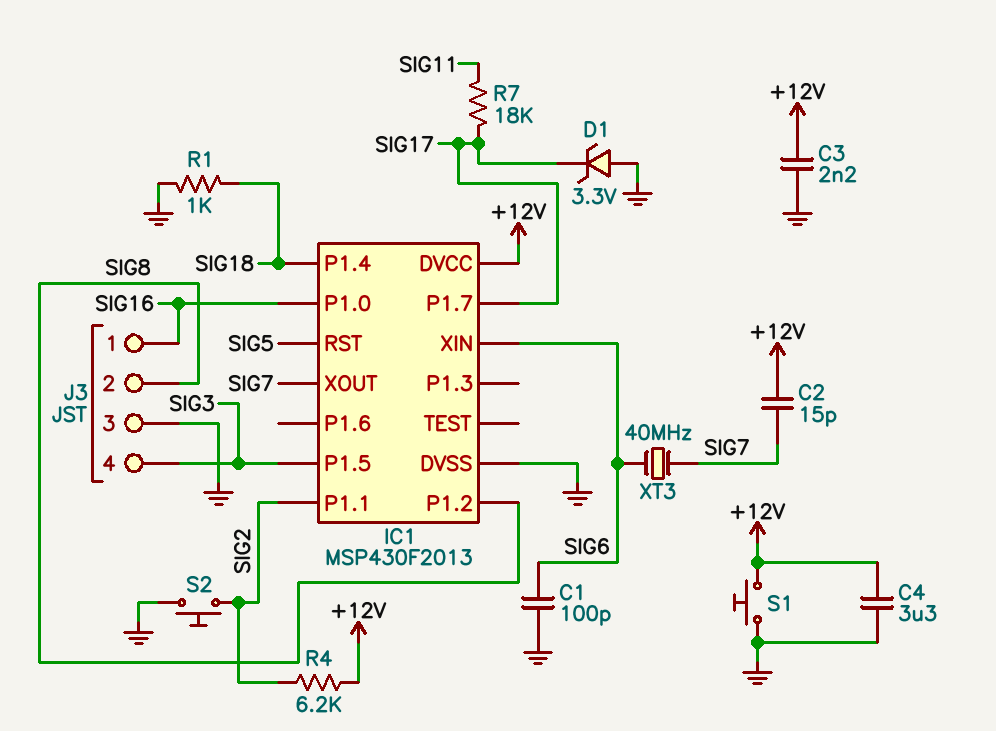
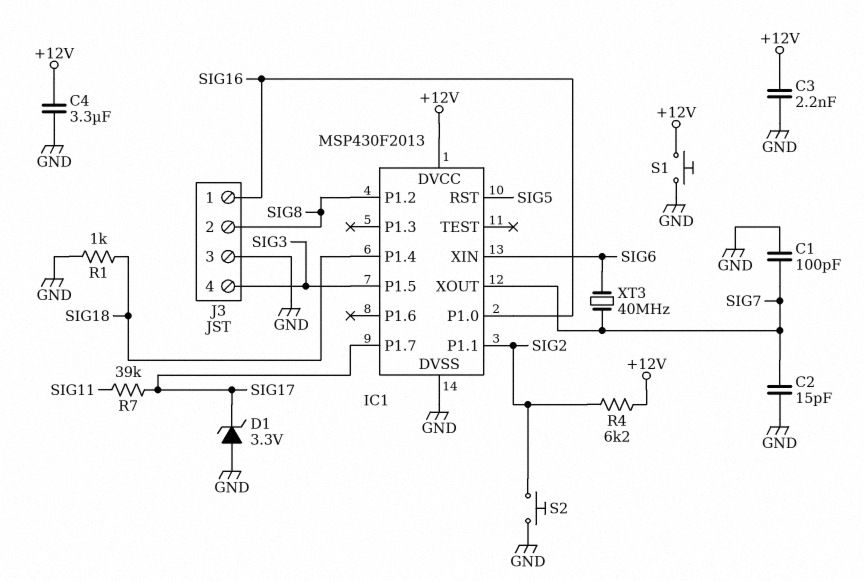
C1: 100pF (GND, SIG6) -> 100pF (GND, SIG7)
C2: 15pF (+12V, SIG7) -> 15pF (GND, SIG7)
R7: 18k (SIG11, SIG17) -> 39k (SIG11, SIG17)

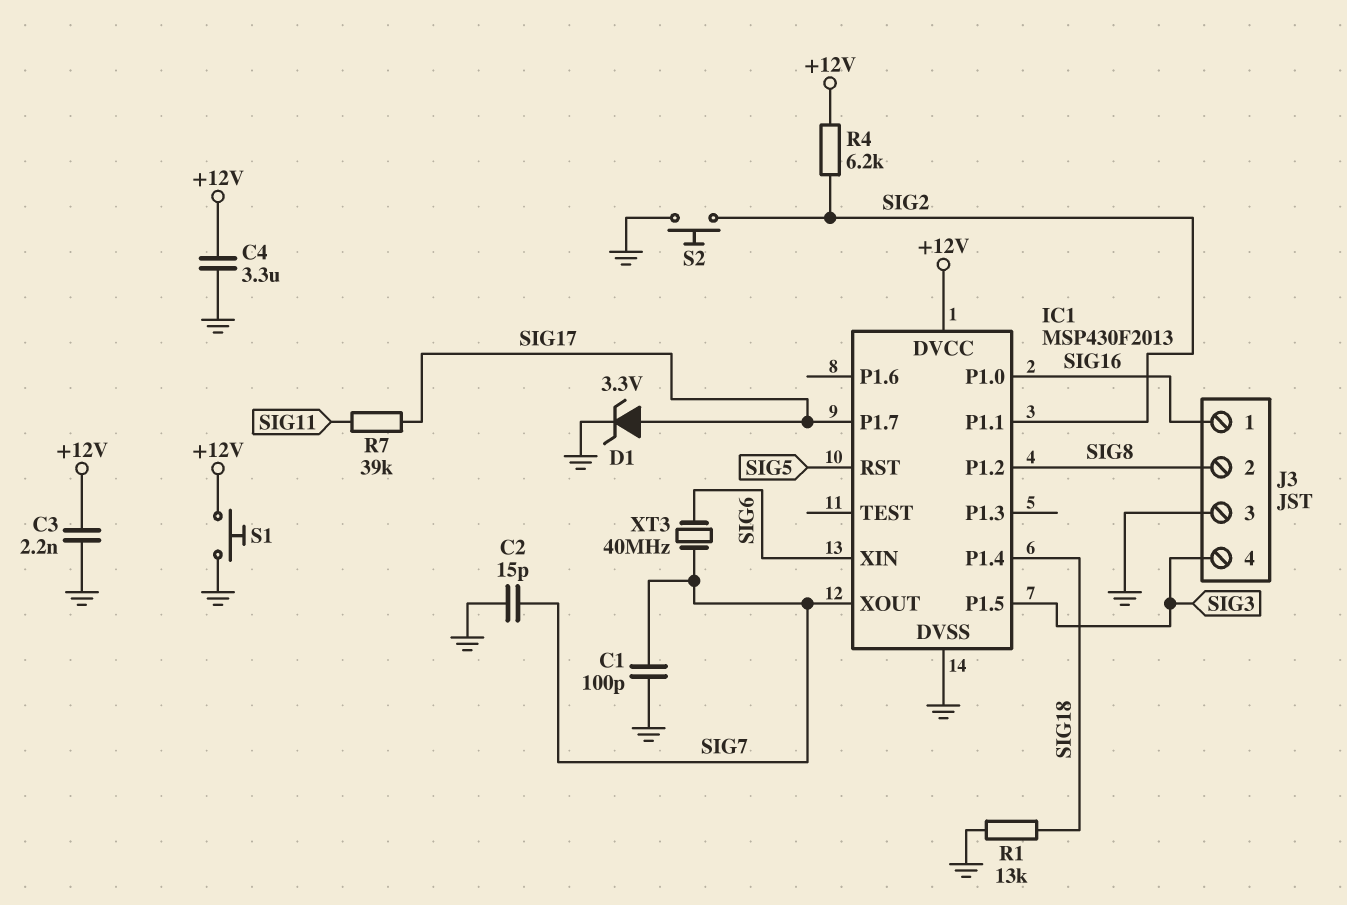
D1: zener 3.3V (A GND, K SIG17) -> zener 3.3V (A SIG17, K GND)
R1: 1k (GND, SIG18) -> 13k (GND, SIG18)

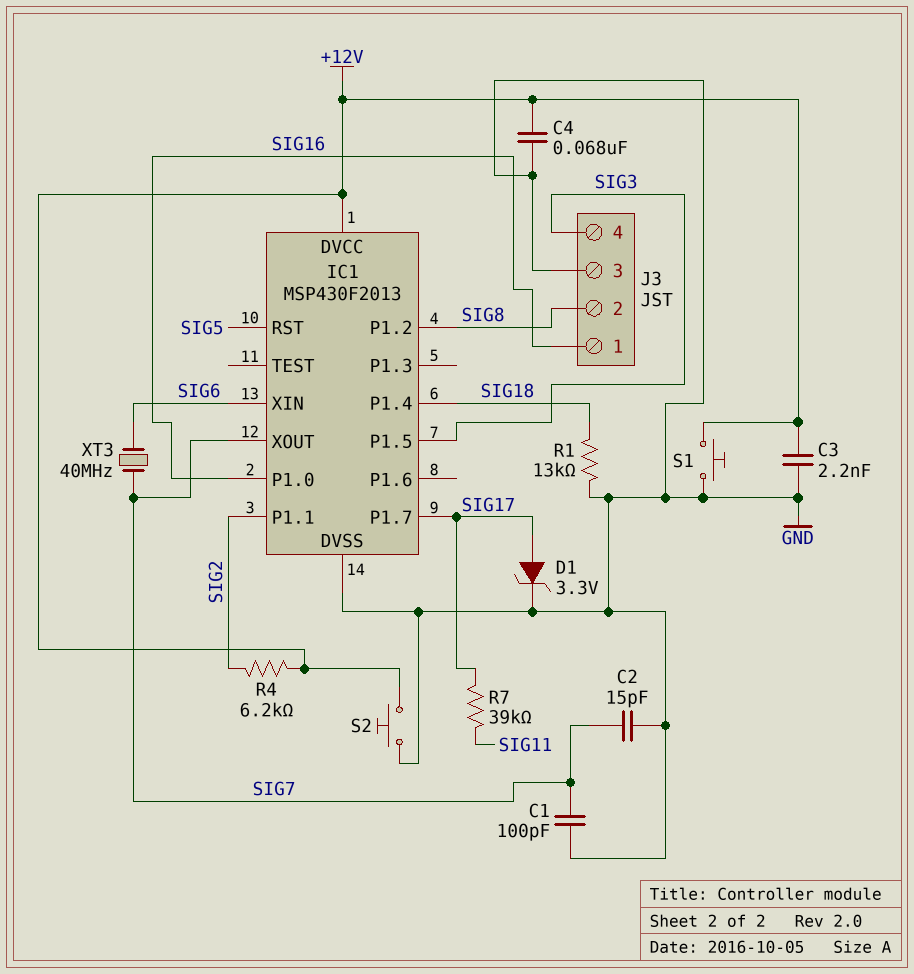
C4: 3.3uF (+12V, GND) -> 68nF (+12V, GND)
S2: button (GND, SIG2) -> button (+12V, GND)

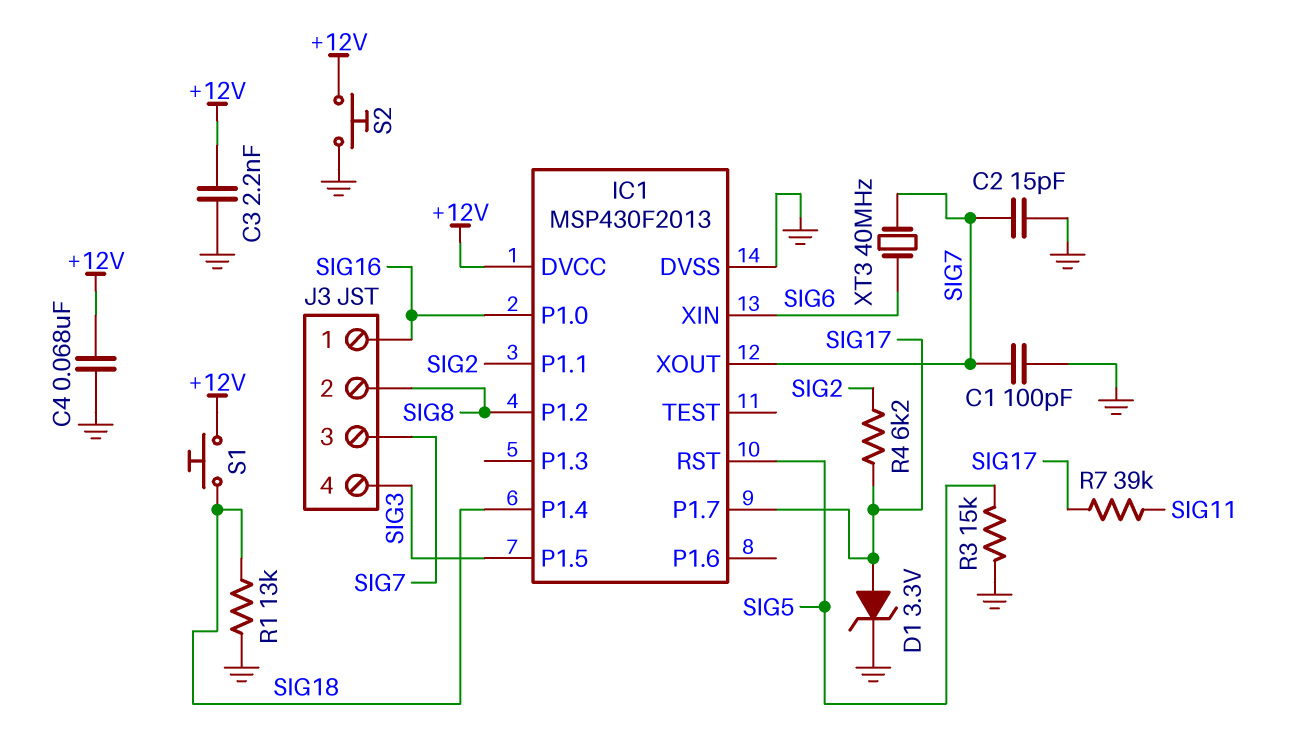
J3 pin 3: GND -> SIG7
R3: none -> 15k (GND, SIG5)
R4: 6.2k (+12V, SIG2) -> 6.2k (SIG2, SIG17)
S1: button (+12V, GND) -> button (+12V, SIG18)

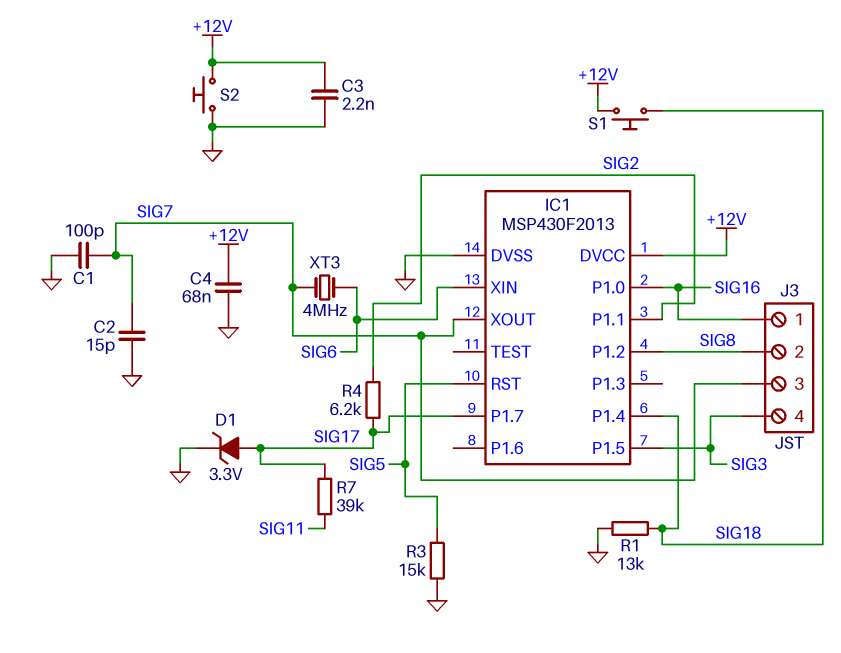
XT3: 40MHz (SIG6, SIG7) -> 4MHz (SIG6, SIG7)

